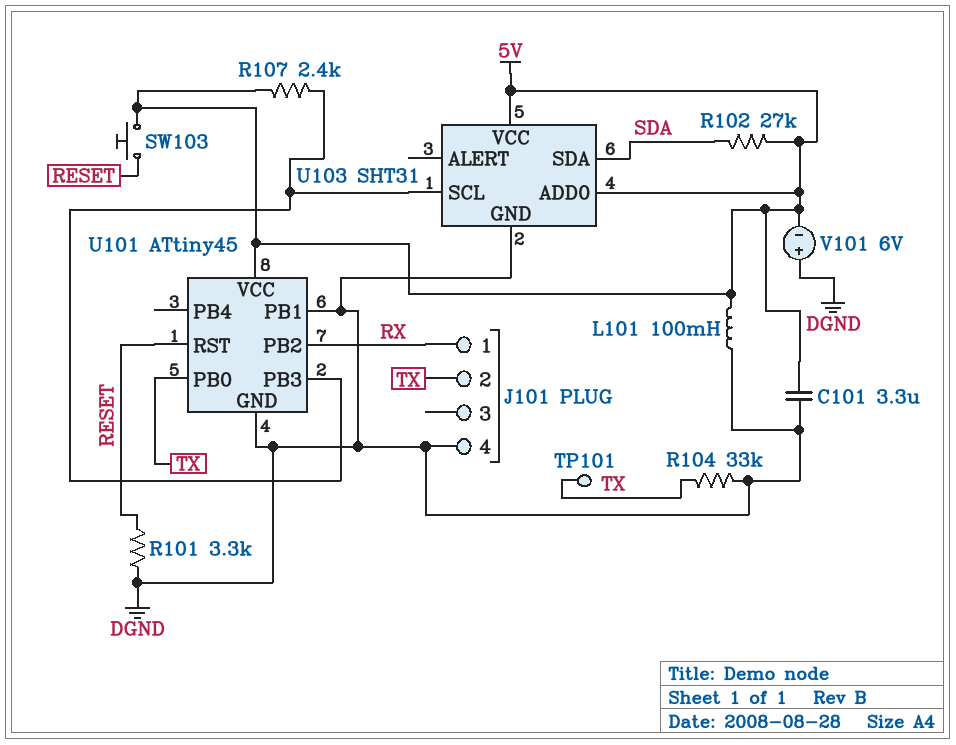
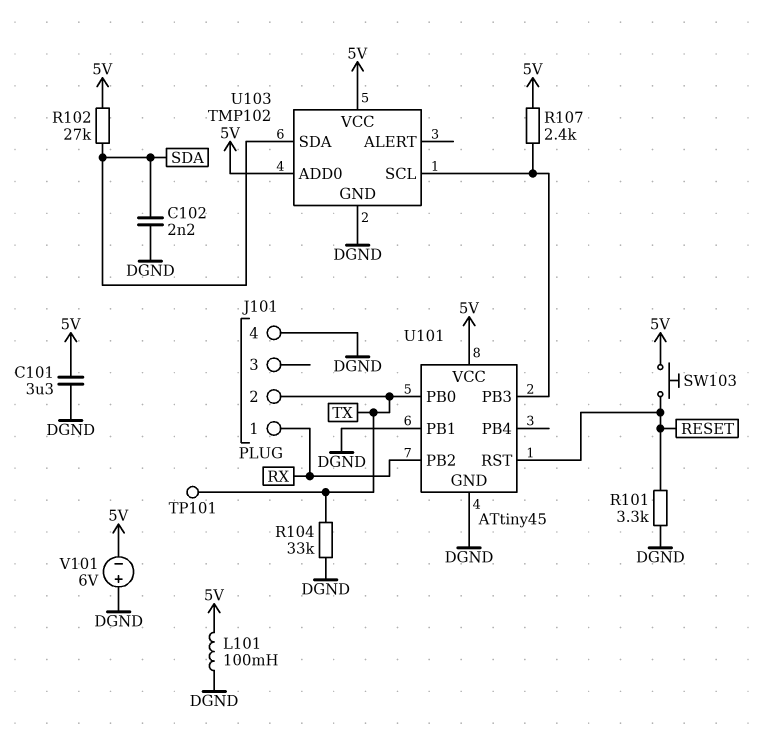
C102: none -> 2.2nF (DGND, SDA)
U103: SHT31 -> TMP102

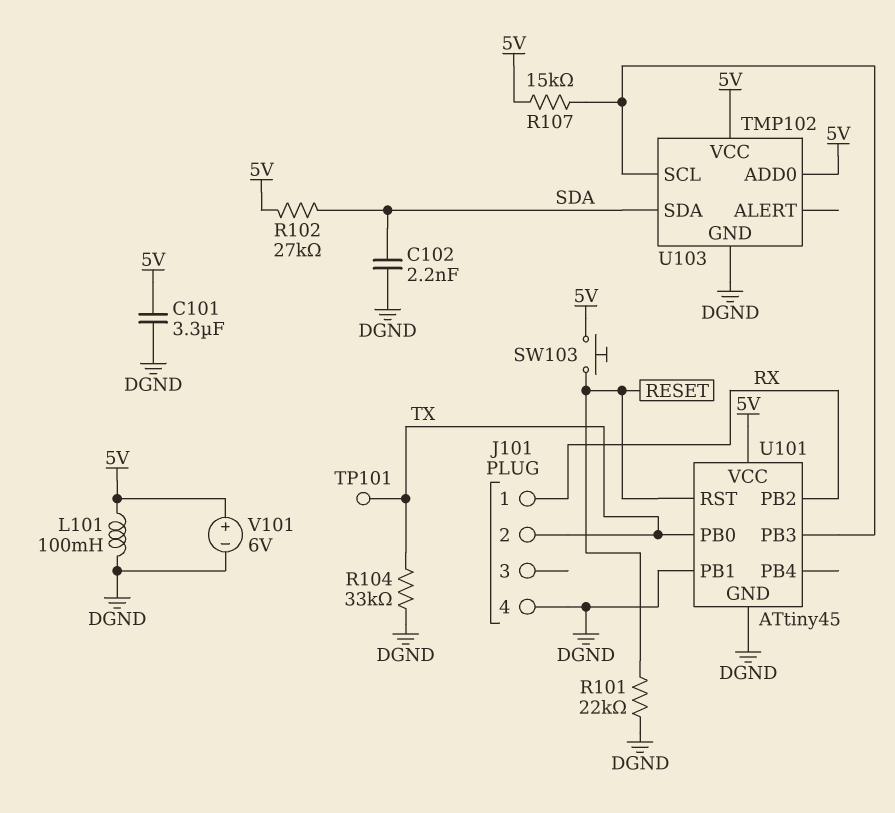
R101: 3.3k (DGND, RESET) -> 22k (DGND, RESET)
R107: 2.4k (5V, U101/PB3) -> 15k (5V, U101/PB3)
V101: 6V (plus DGND, minus 5V) -> 6V (plus 5V, minus DGND)

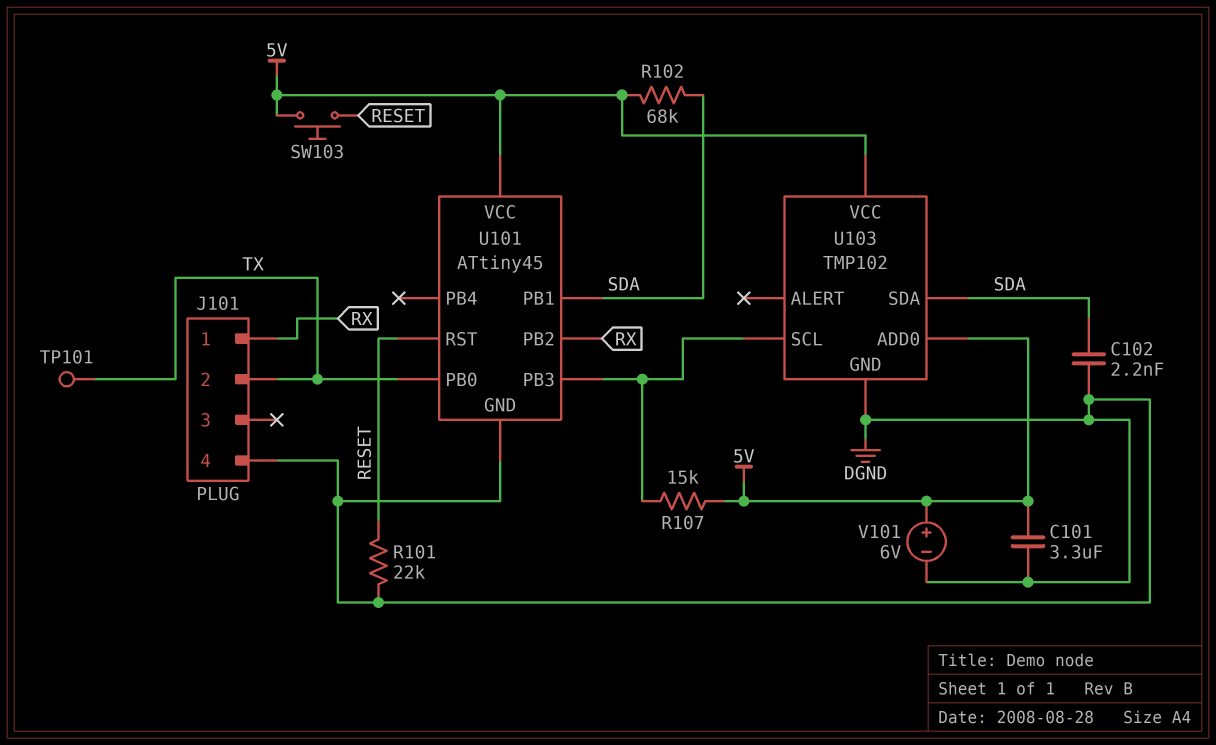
L101: 100mH (5V, DGND) -> none
R102: 27k (5V, SDA) -> 68k (5V, SDA)
R104: 33k (DGND, TX) -> none
U101 pin PB1: DGND -> SDA

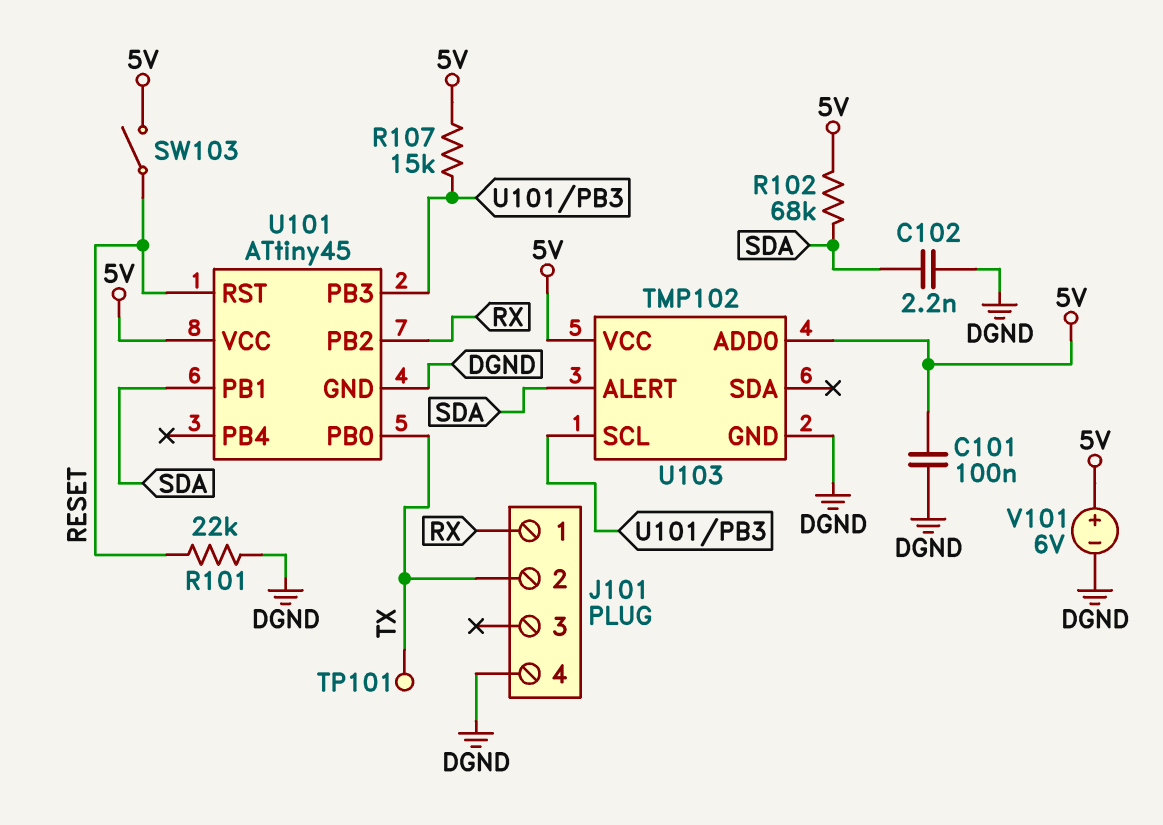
C101: 3.3uF (5V, DGND) -> 100nF (5V, DGND)
SW103: button (5V, RESET) -> switch (5V, RESET)
U103 pin ALERT: none -> SDA
U103 pin SDA: SDA -> none

